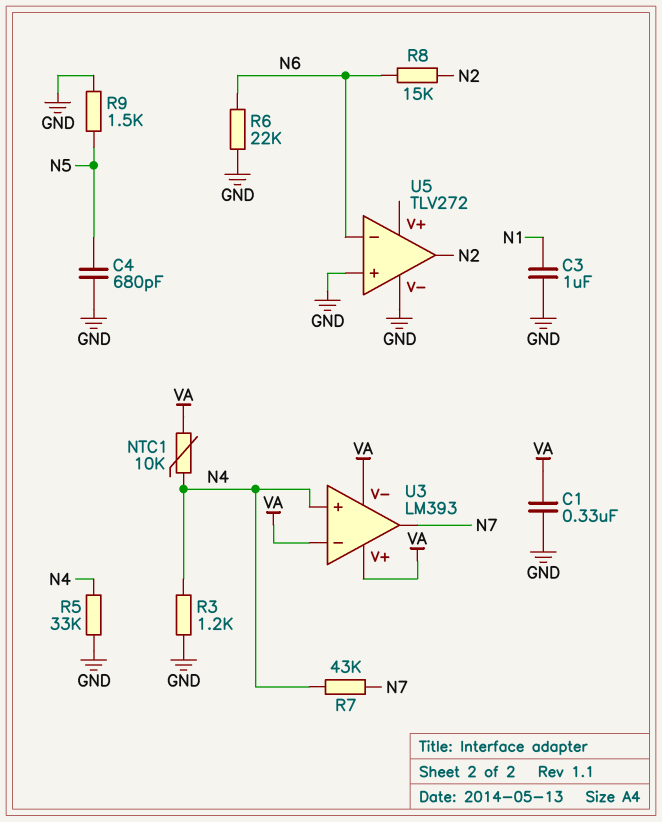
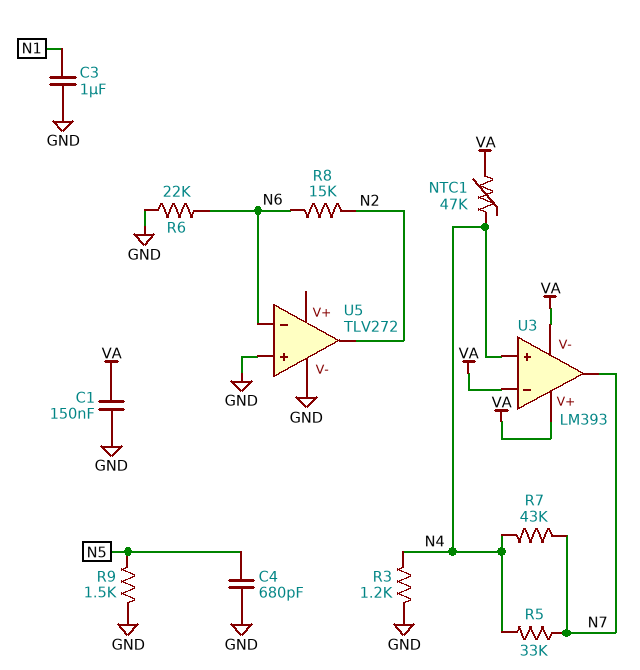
C1: 330nF (GND, VA) -> 150nF (GND, VA)
NTC1: 10k (N4, VA) -> 47k (N4, VA)
R5: 33k (GND, N4) -> 33k (N4, N7)

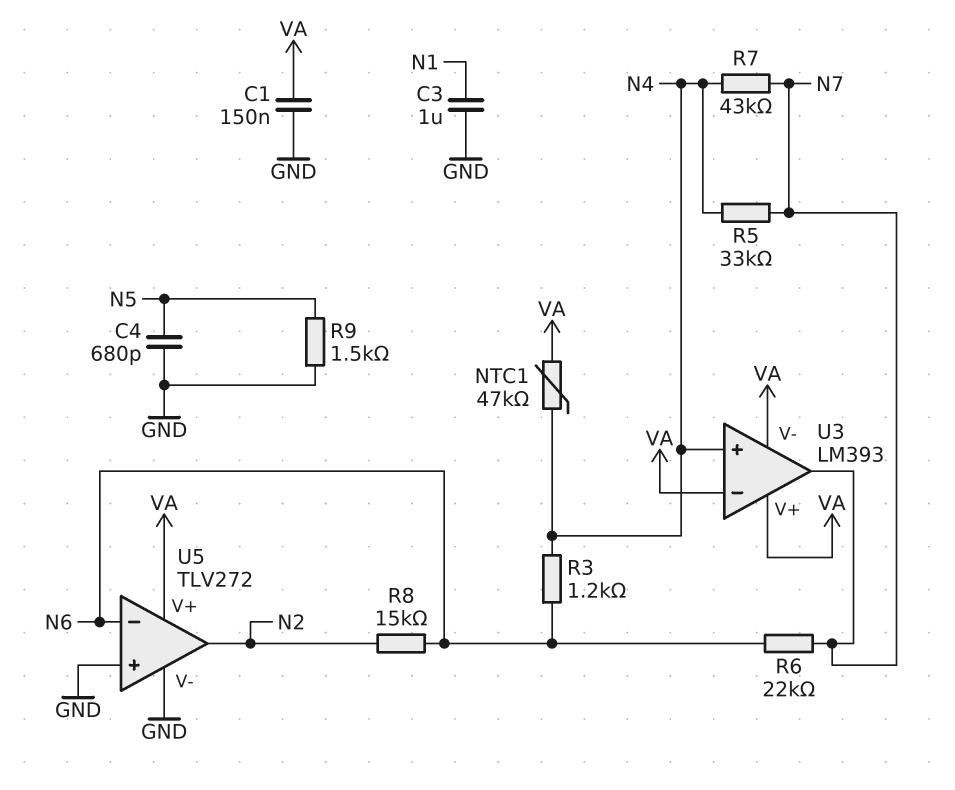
R3: 1.2k (GND, N4) -> 1.2k (N4, N6)
R6: 22k (GND, N6) -> 22k (N6, N7)
U5 pin V+: none -> VA

